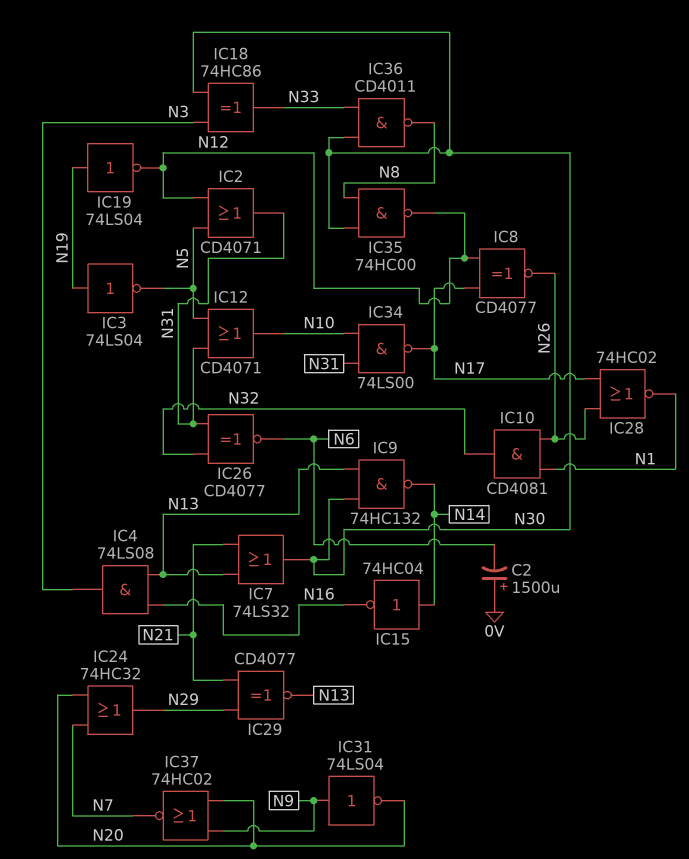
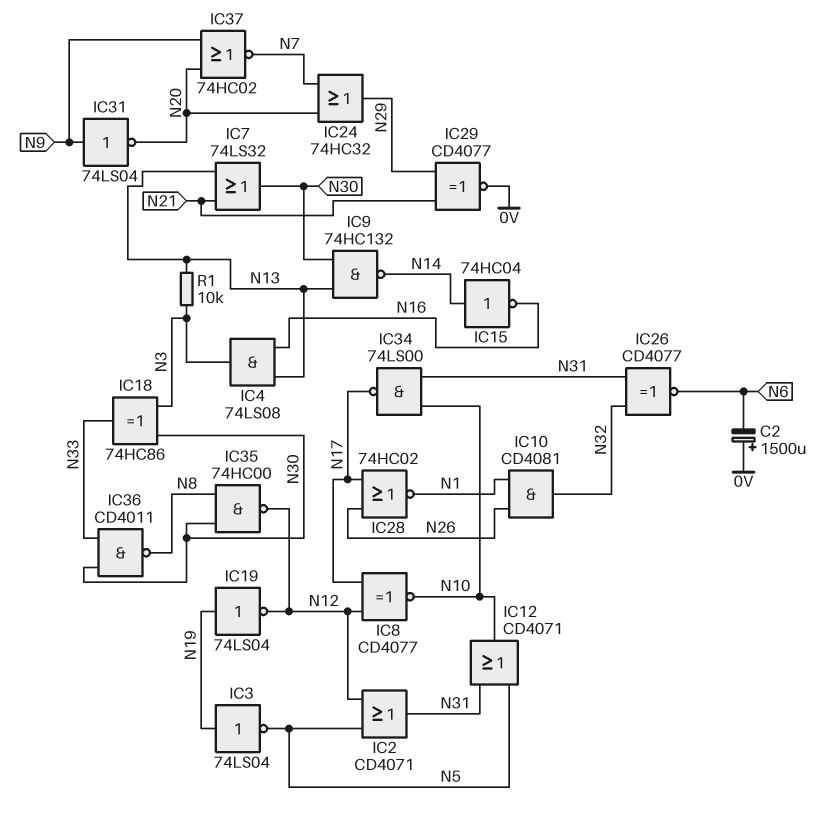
IC8: XNOR CD4077 (in N12, in N17, out N26) -> XNOR CD4077 (in N12, in N17, out N10)
IC29: XNOR CD4077 (in N21, in N29, out N13) -> XNOR CD4077 (in N21, in N29, out 0V)
R1: none -> 10k (N3, N13)

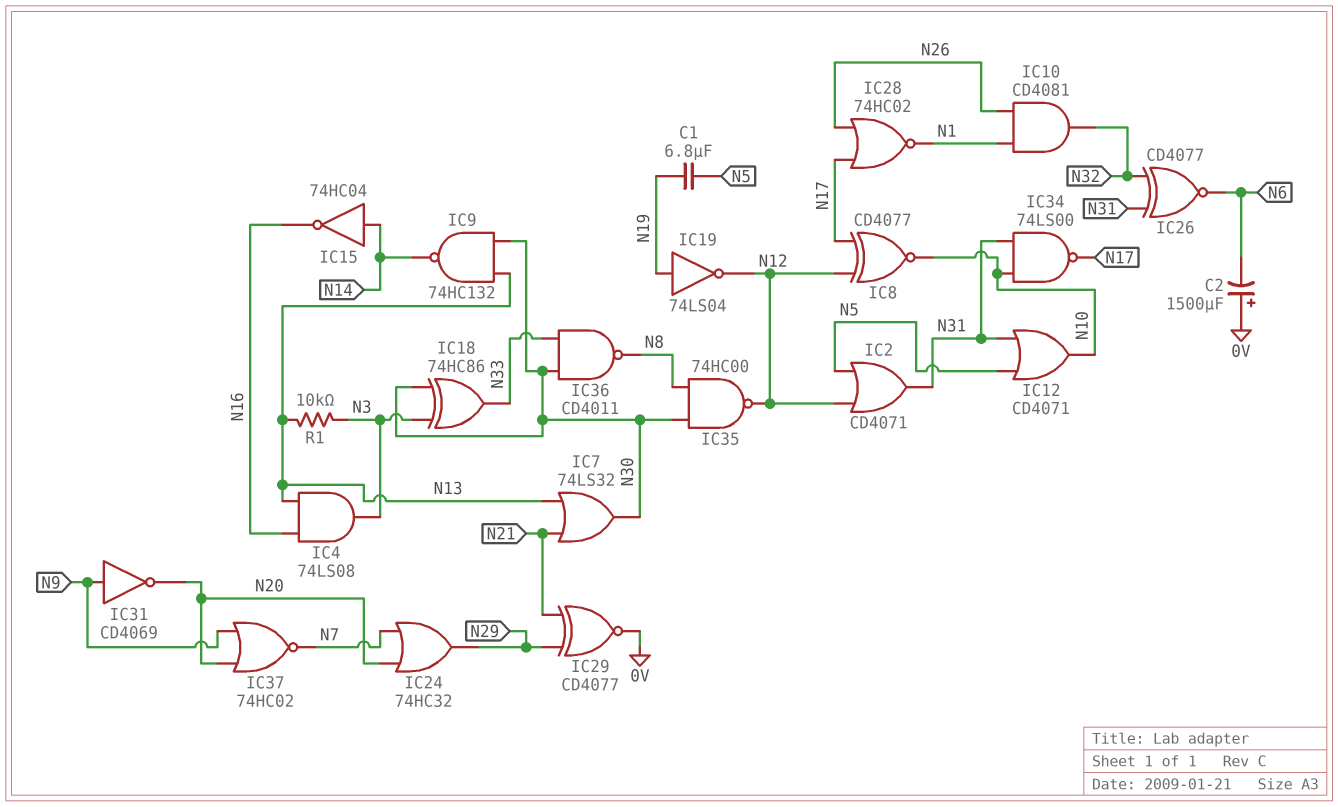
C1: none -> 6.8uF (N5, N19)
IC3: NOT 74LS04 (in N19, out N5) -> none
IC31: NOT 74LS04 (in N9, out N20) -> NOT CD4069 (in N9, out N20)

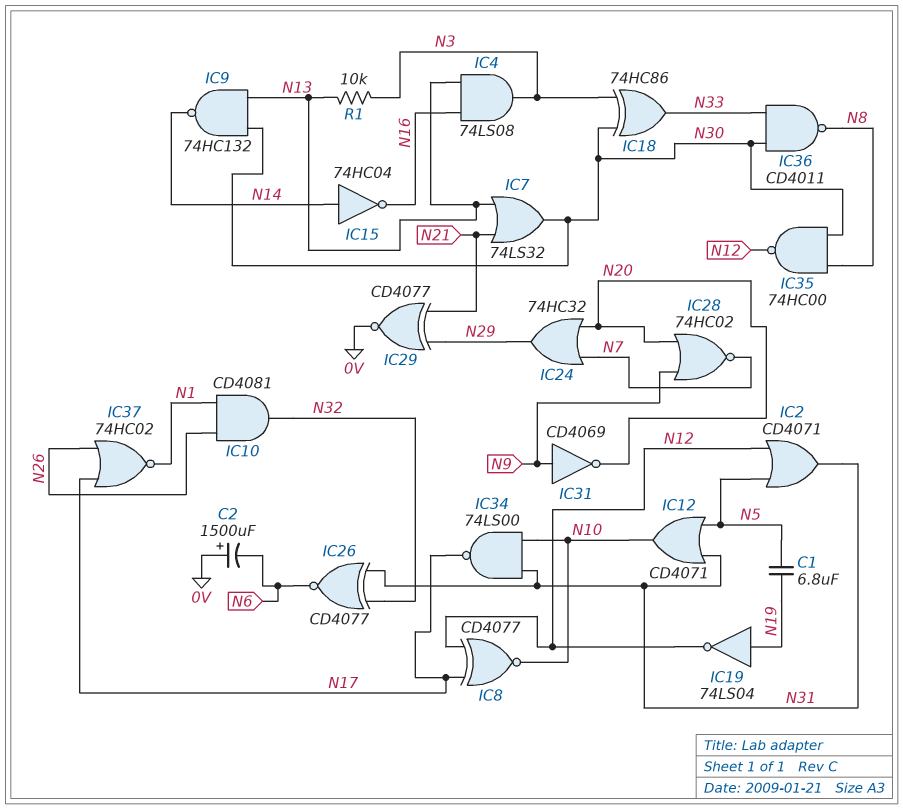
IC28: NOR 74HC02 (in N17, in N26, out N1) -> NOR 74HC02 (in N9, in N20, out N7)
IC37: NOR 74HC02 (in N9, in N20, out N7) -> NOR 74HC02 (in N17, in N26, out N1)

